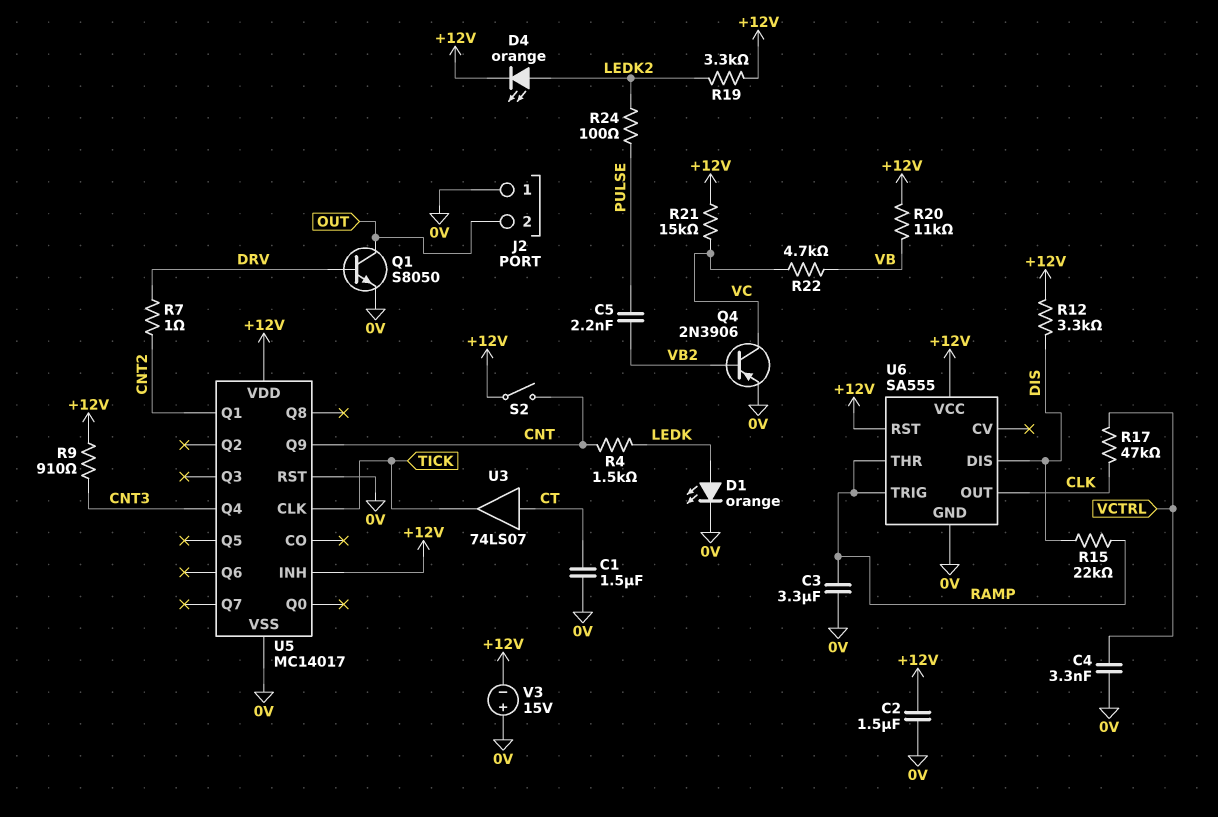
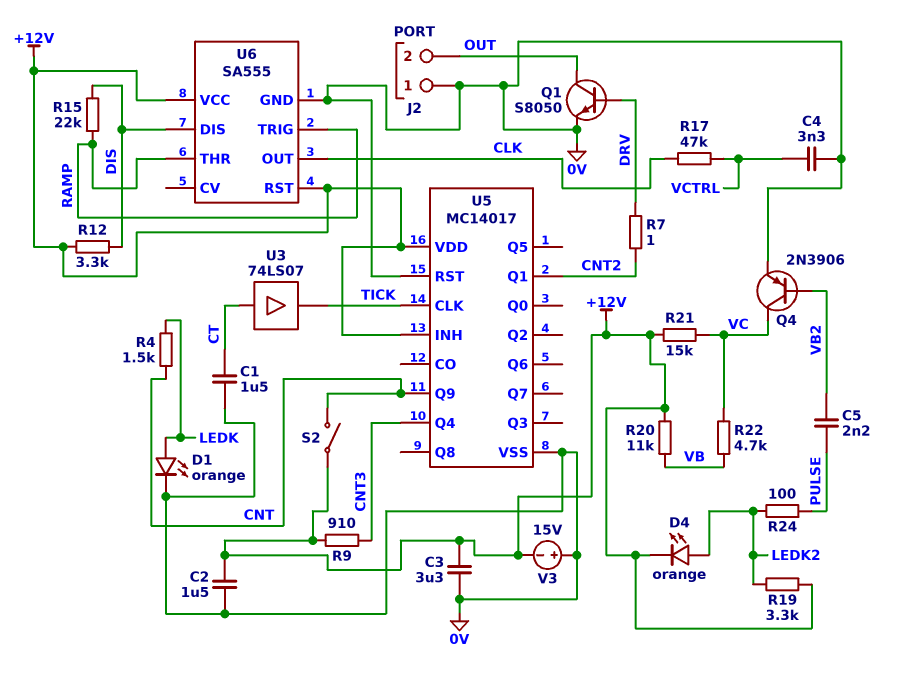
C3: 3.3uF (0V, RAMP) -> 3.3uF (+12V, 0V)

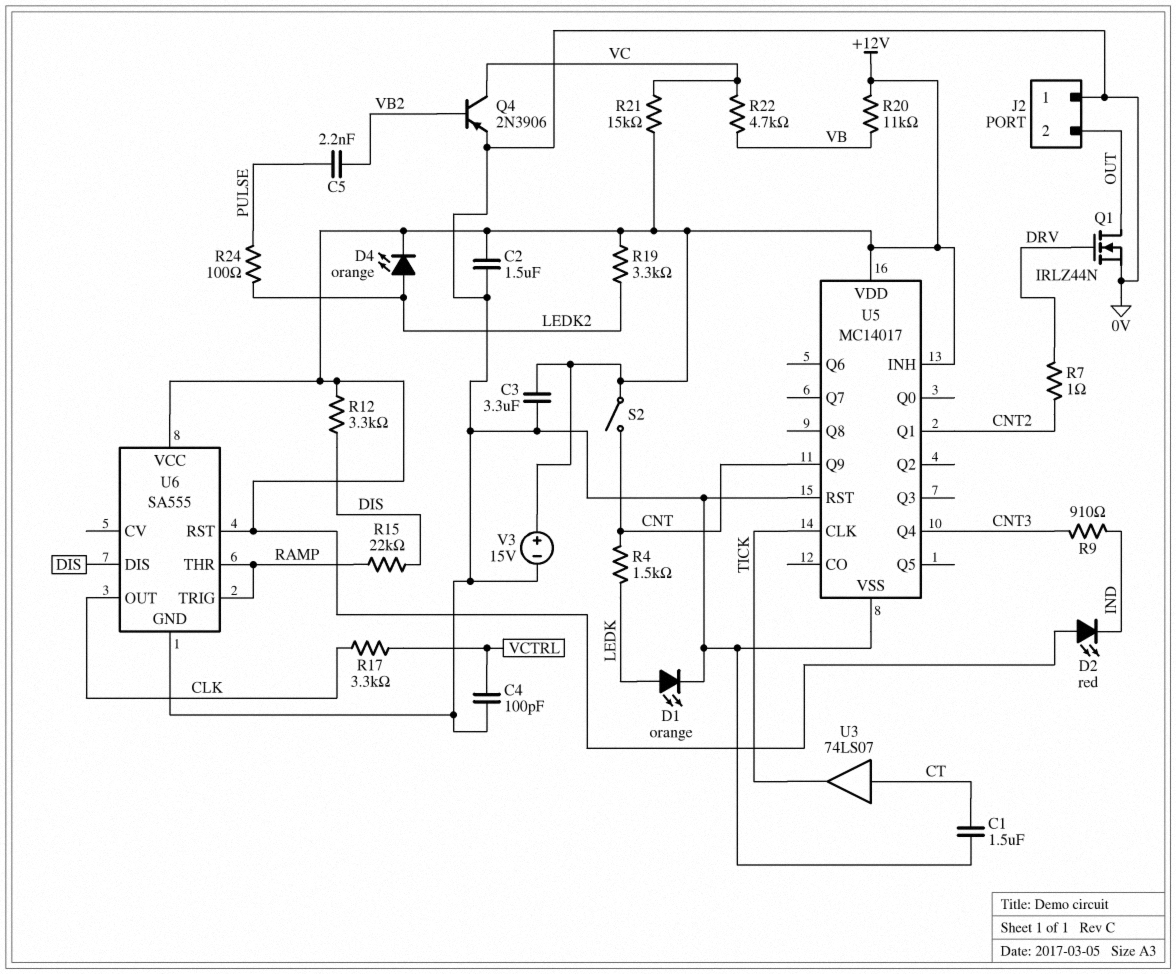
C4: 3.3nF (0V, VCTRL) -> 100pF (0V, VCTRL)
D2: none -> LED red (A +12V, K IND)
Q1: NPN S8050 (B DRV, C OUT, E 0V) -> NMOS IRLZ44N (G DRV, D OUT, S 0V)
R9: 910 (+12V, CNT3) -> 910 (CNT3, IND)
R17: 47k (CLK, VCTRL) -> 3.3k (CLK, VCTRL)
V3: 15V (plus 0V, minus +12V) -> 15V (plus +12V, minus 0V)

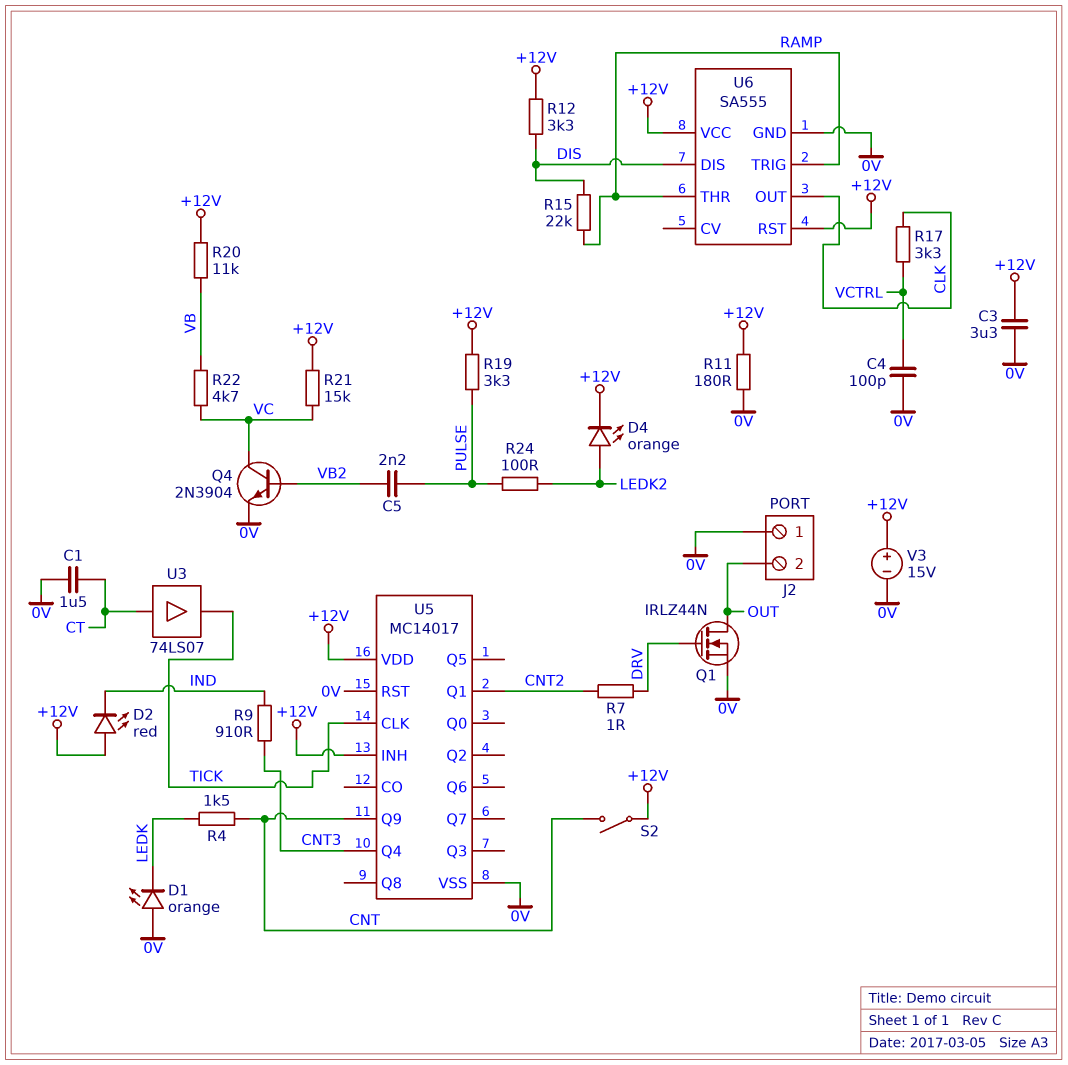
C2: 1.5uF (+12V, 0V) -> none
D1: LED orange (A LEDK, K 0V) -> LED orange (A 0V, K LEDK)
Q4: PNP 2N3906 (B VB2, C VC, E 0V) -> NPN 2N3904 (B VB2, C VC, E 0V)
R11: none -> 180 (+12V, 0V)
R19: 3.3k (+12V, LEDK2) -> 3.3k (+12V, PULSE)

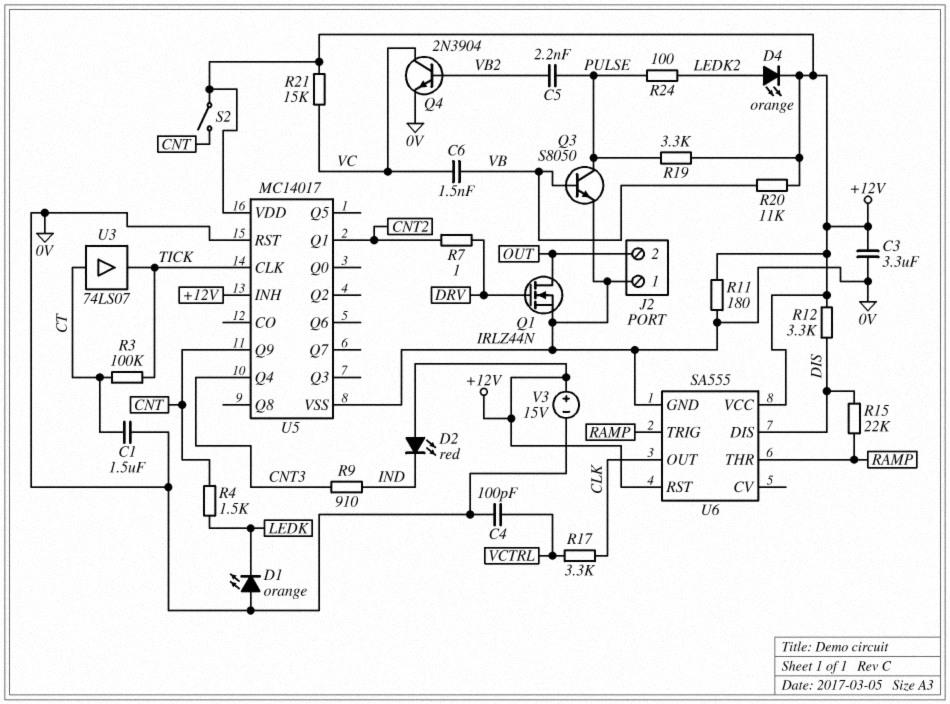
C6: none -> 1.5nF (VB, VC)
Q3: none -> NPN S8050 (B VB, C PULSE, E 0V)
R3: none -> 100k (CT, TICK)
R22: 4.7k (VB, VC) -> none

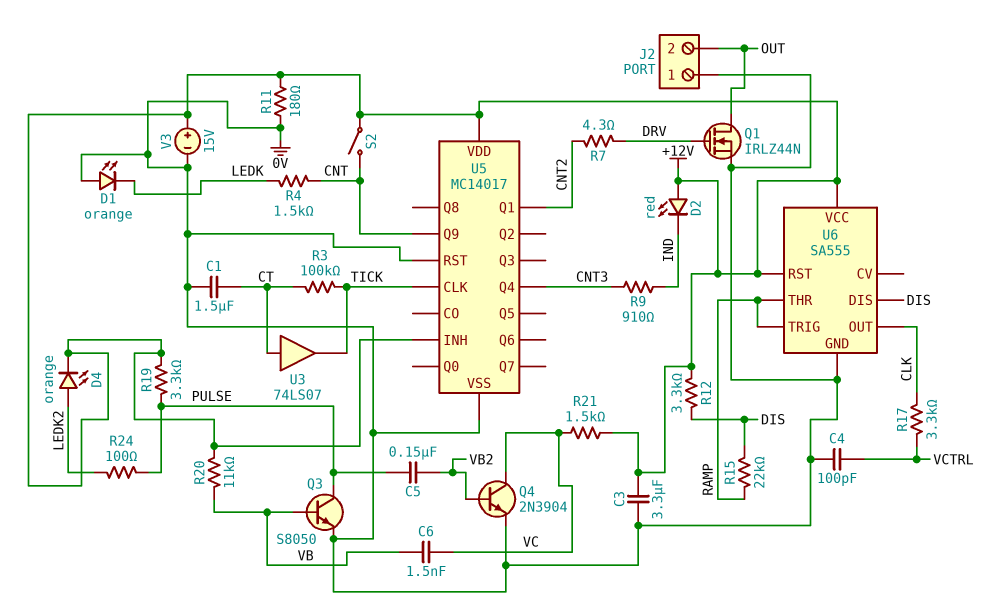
C5: 2.2nF (PULSE, VB2) -> 150nF (PULSE, VB2)
R7: 1 (CNT2, DRV) -> 4.3 (CNT2, DRV)
R21: 15k (+12V, VC) -> 1.5k (+12V, VC)

